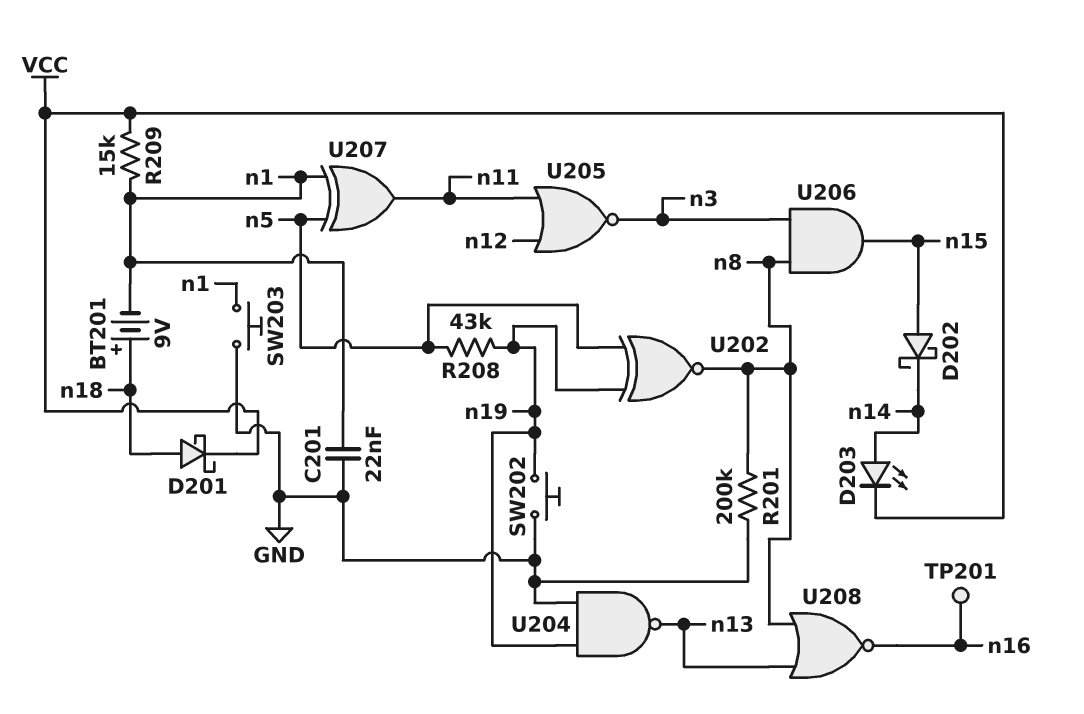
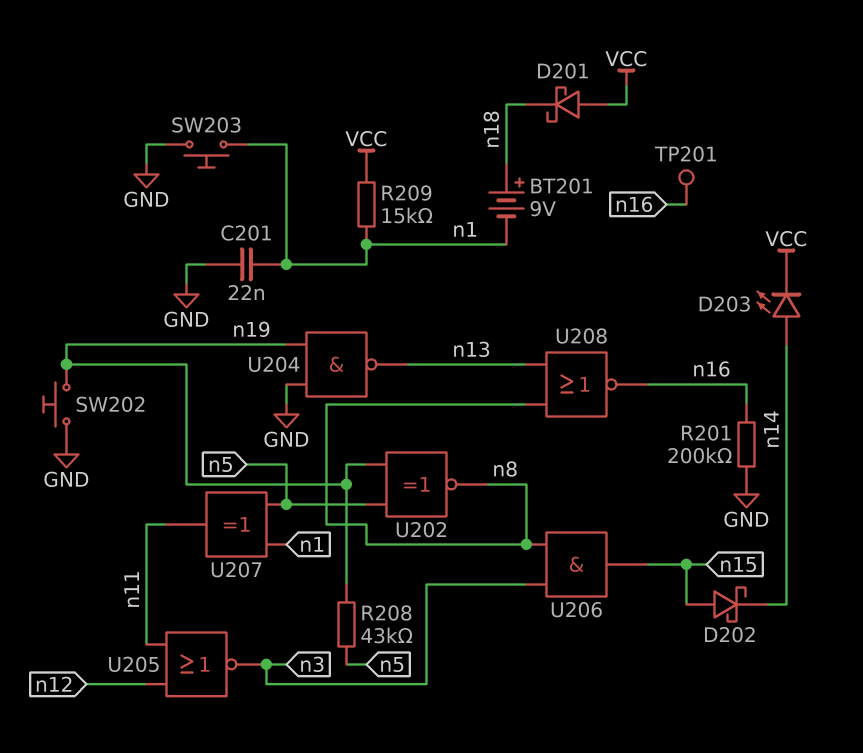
D201: schottky (A n18, K VCC) -> schottky (A VCC, K n18)
R201: 200k (GND, n8) -> 200k (GND, n16)

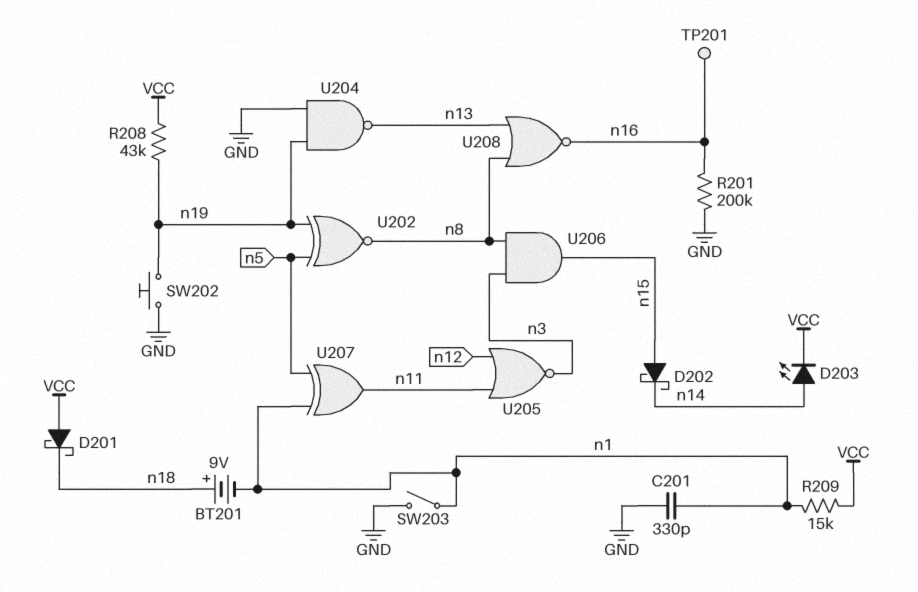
C201: 22nF (GND, n1) -> 330pF (GND, n1)
R208: 43k (n5, n19) -> 43k (VCC, n19)
SW203: button (GND, n1) -> switch (GND, n1)

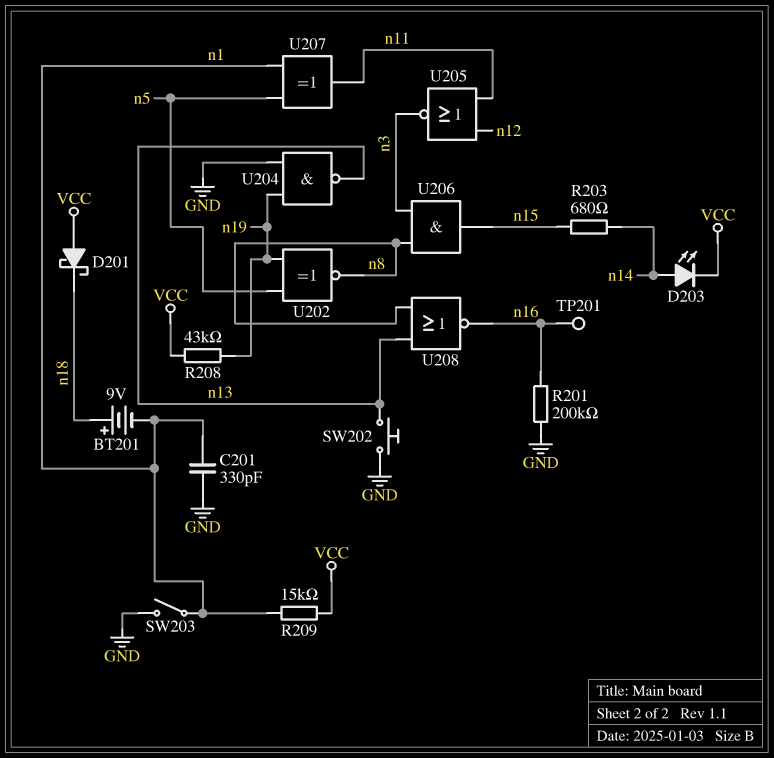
D202: schottky (A n15, K n14) -> none
R203: none -> 680 (n14, n15)
SW202: button (GND, n19) -> button (GND, n13)

